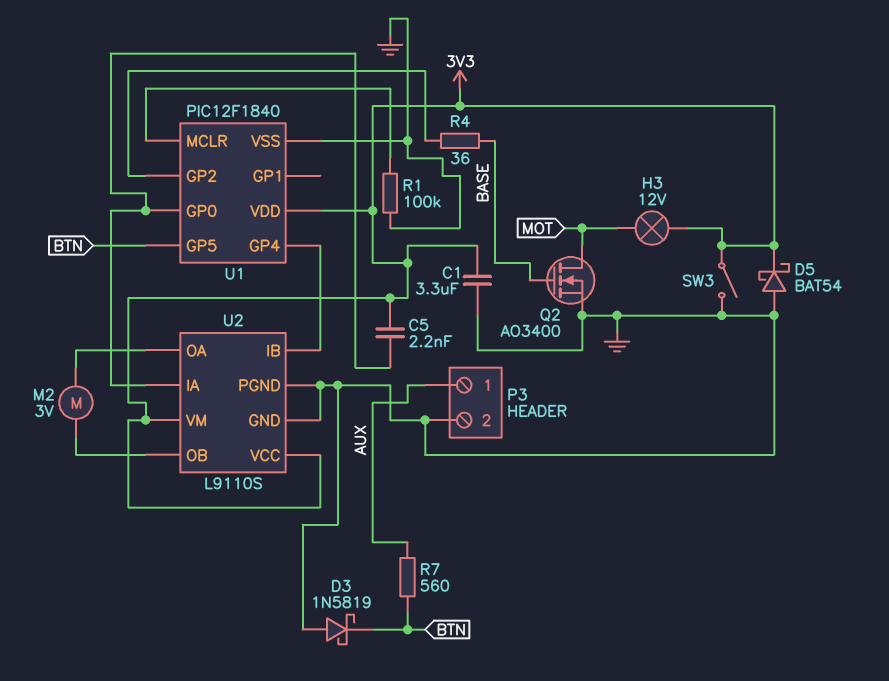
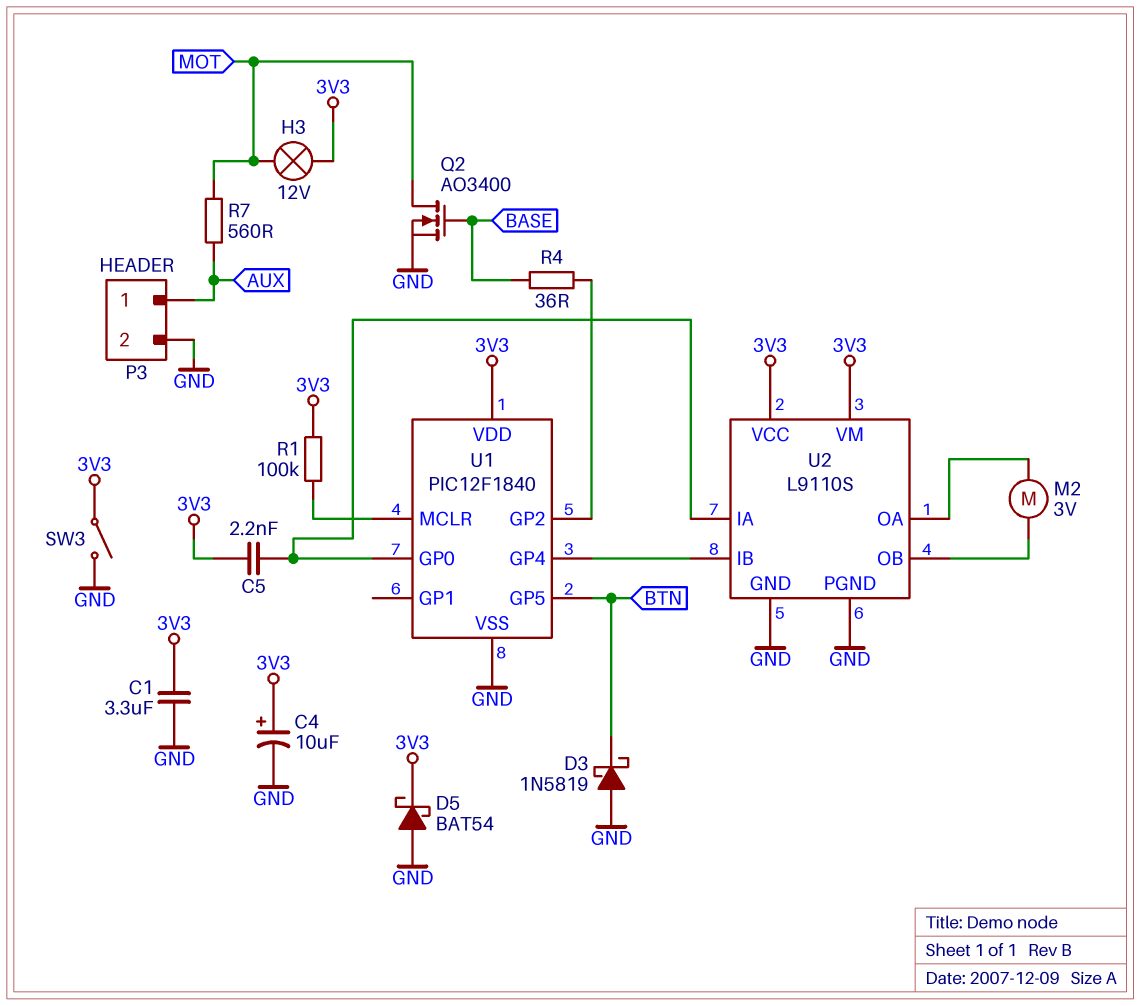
C4: none -> 10uF (plus 3V3, minus GND)
R1: 100k (GND, U1/MCLR) -> 100k (3V3, U1/MCLR)
R7: 560 (AUX, BTN) -> 560 (AUX, MOT)

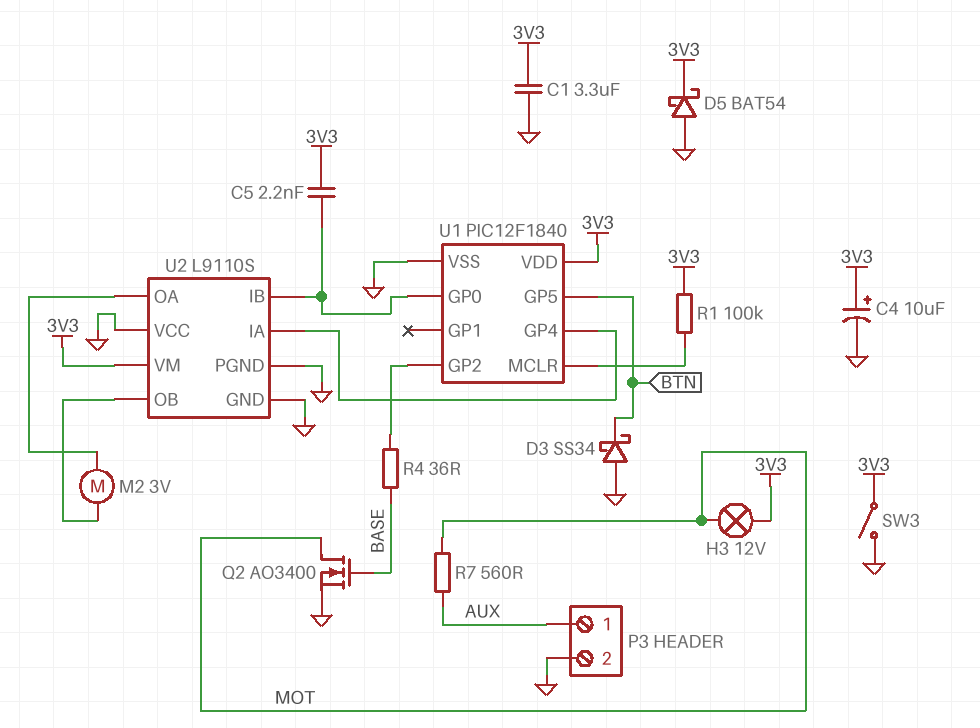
D3: schottky 1N5819 (A GND, K BTN) -> schottky SS34 (A GND, K BTN)
U2 pin IA: U1/GP0 -> U1/GP4
U2 pin IB: U1/GP4 -> U1/GP0
U2 pin VCC: 3V3 -> GND

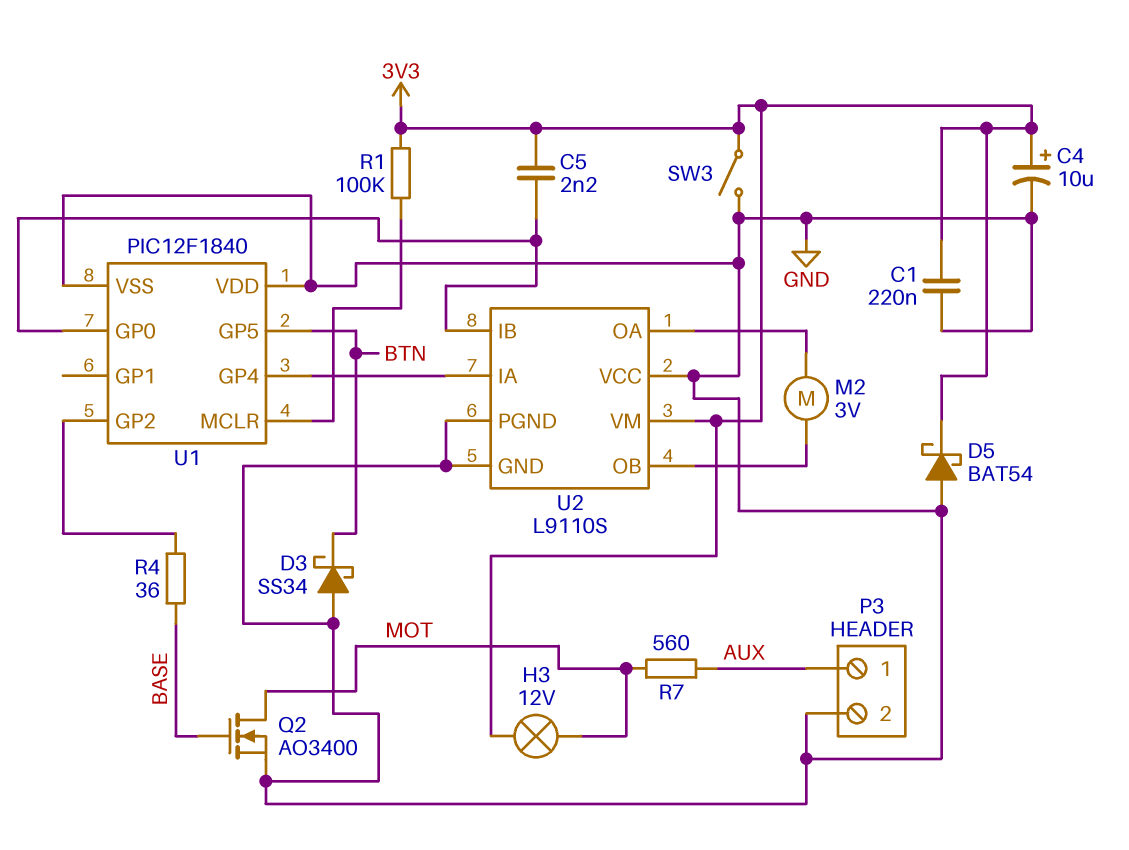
C1: 3.3uF (3V3, GND) -> 220nF (3V3, GND)
U1 pin VDD: 3V3 -> GND

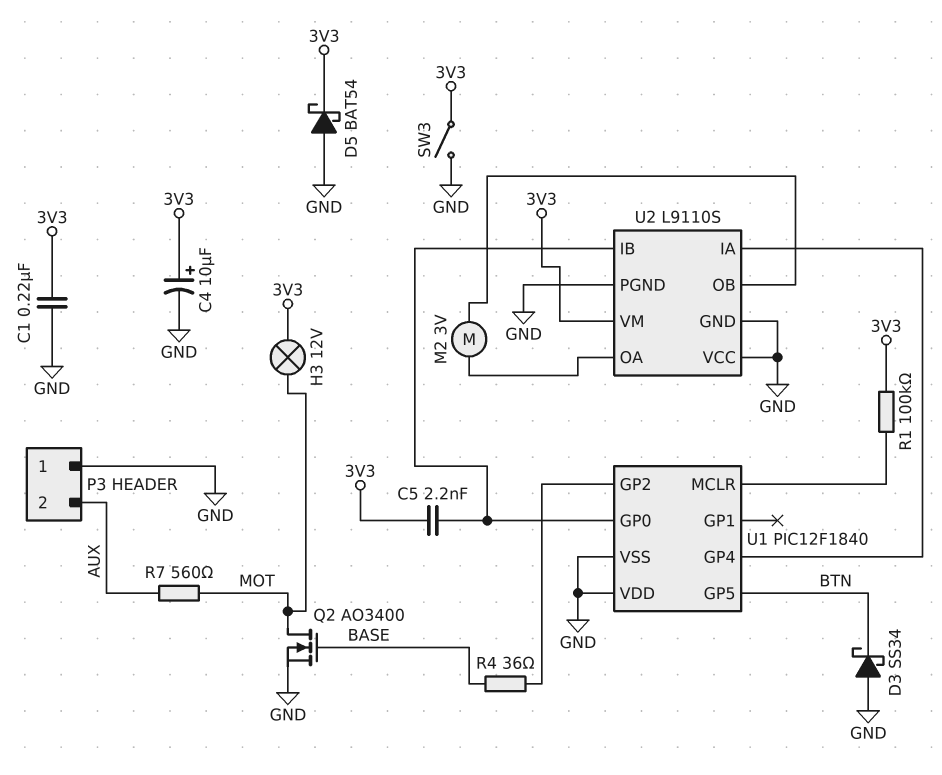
P3 pin 1: AUX -> GND
P3 pin 2: GND -> AUX

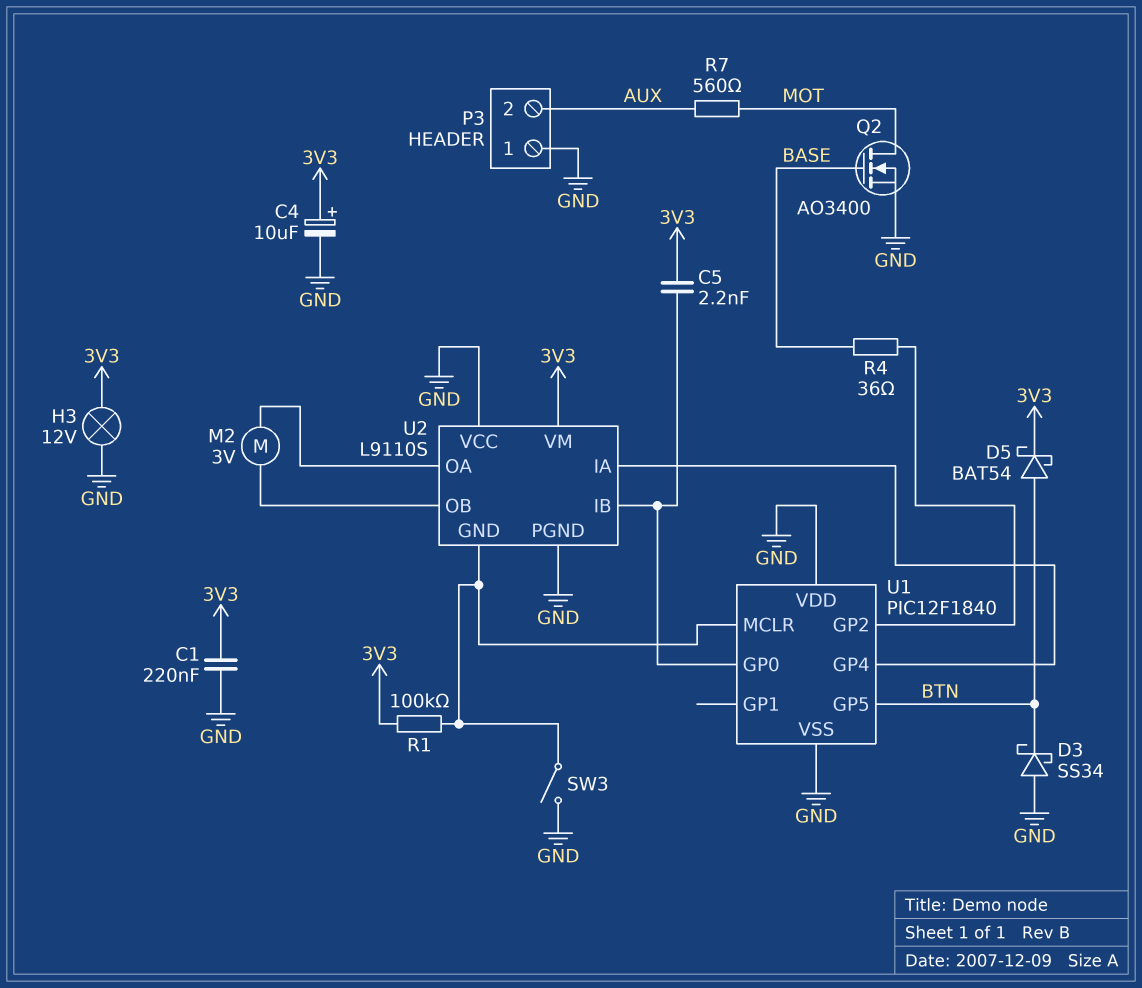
D5: schottky BAT54 (A GND, K 3V3) -> schottky BAT54 (A BTN, K 3V3)
H3: lamp 12V (3V3, MOT) -> lamp 12V (3V3, GND)
SW3: switch (3V3, GND) -> switch (GND, U1/MCLR)
U2 pin GND: GND -> U1/MCLR

